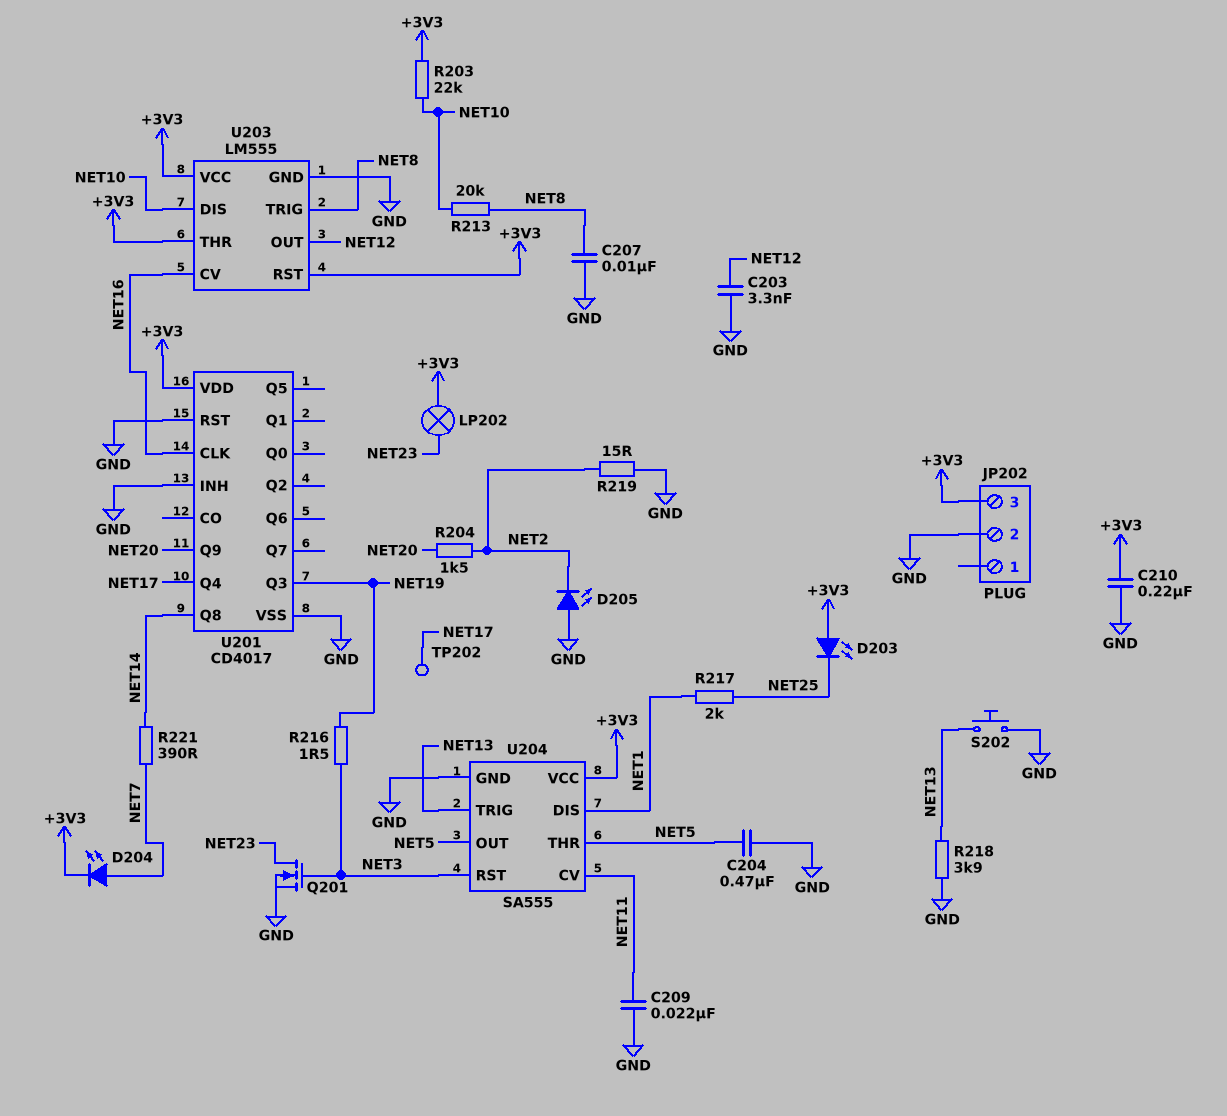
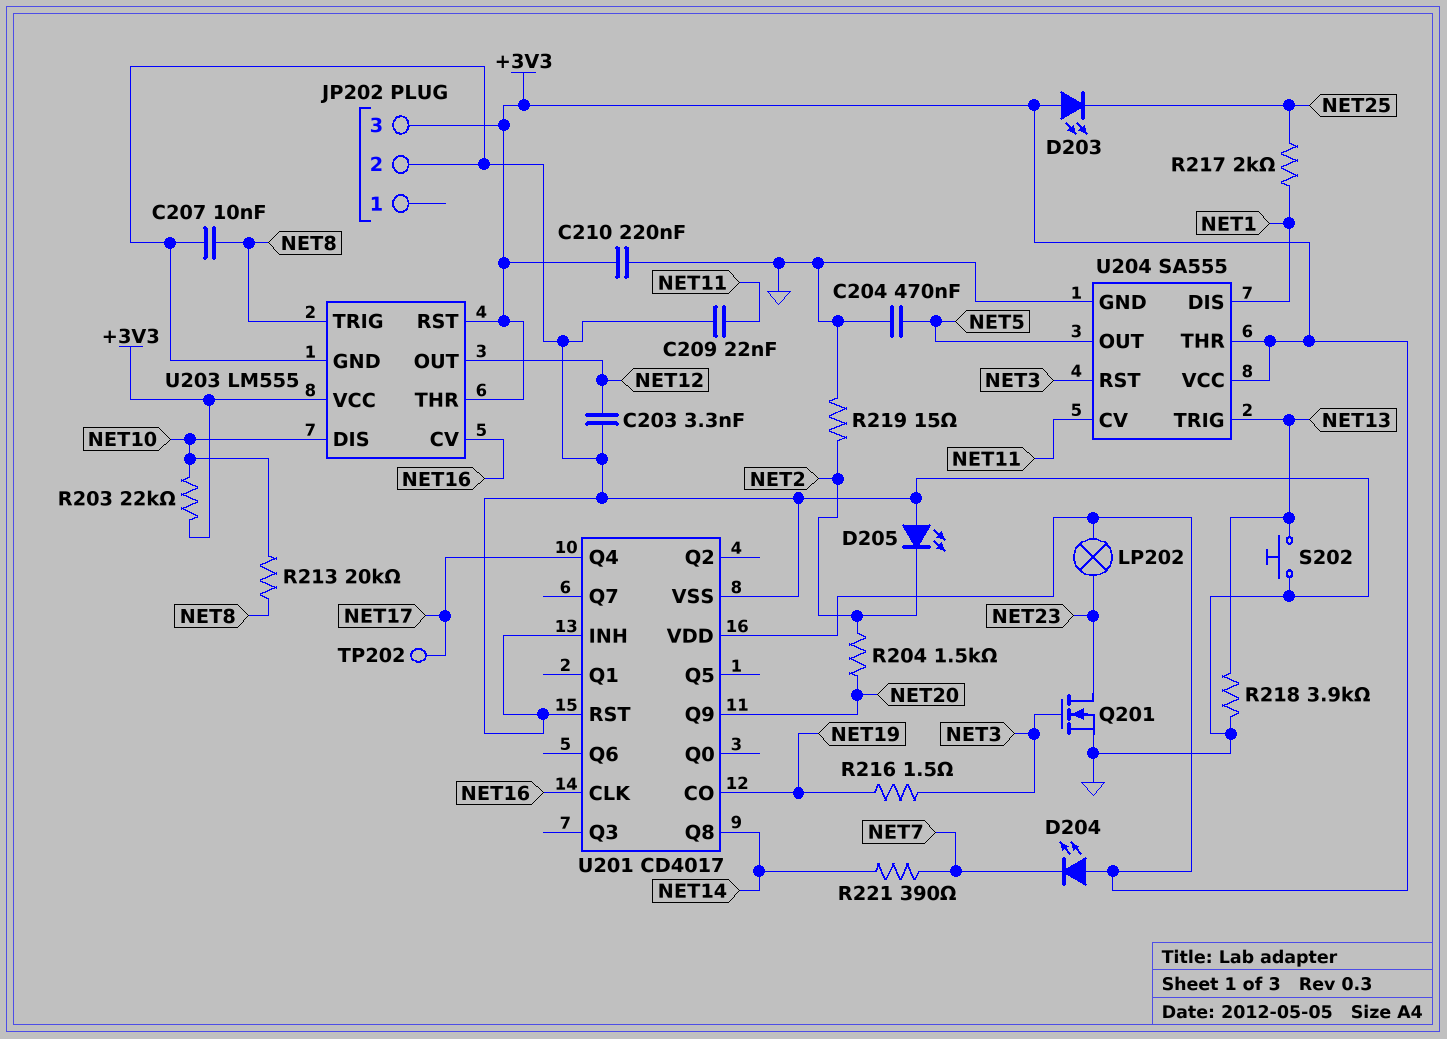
D204: LED (A NET7, K +3V3) -> LED (A +3V3, K NET7)
U201 pin CO: none -> NET19
U201 pin Q3: NET19 -> none
U204 pin THR: NET5 -> +3V3

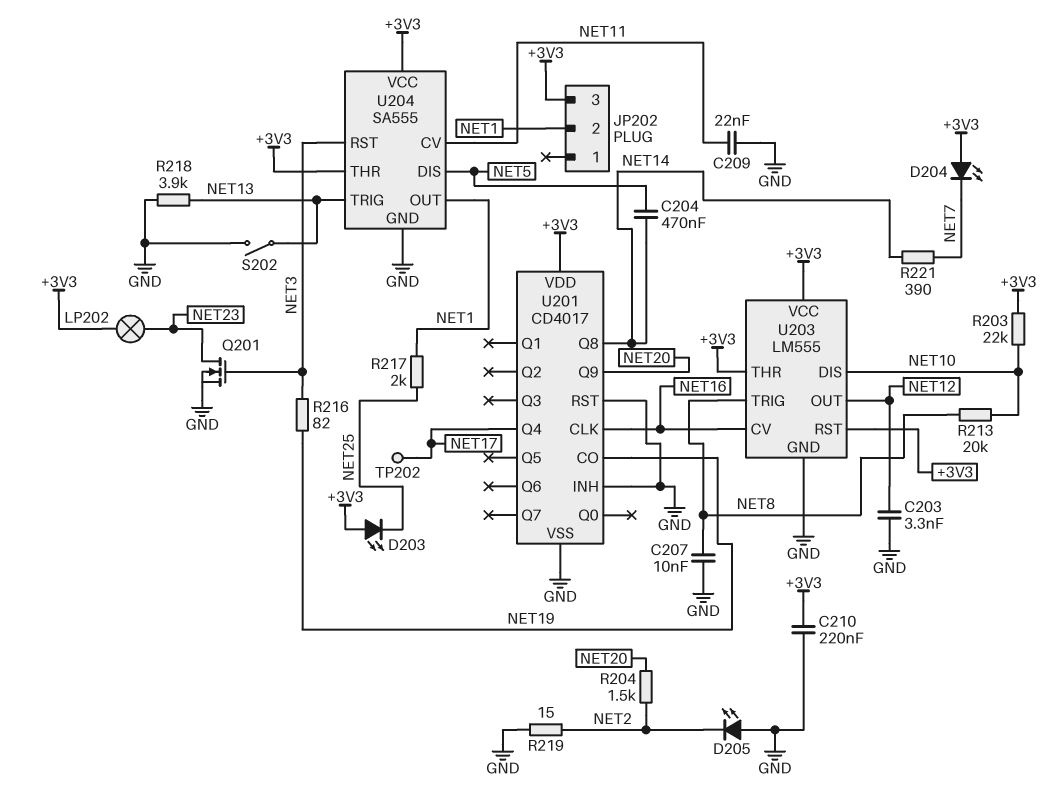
C204: 470nF (GND, NET5) -> 470nF (NET5, NET14)
JP202 pin 2: GND -> NET1
R216: 1.5 (NET3, NET19) -> 82 (NET3, NET19)
S202: button (GND, NET13) -> switch (GND, NET13)
U204 pin DIS: NET1 -> NET5
U204 pin OUT: NET5 -> NET1

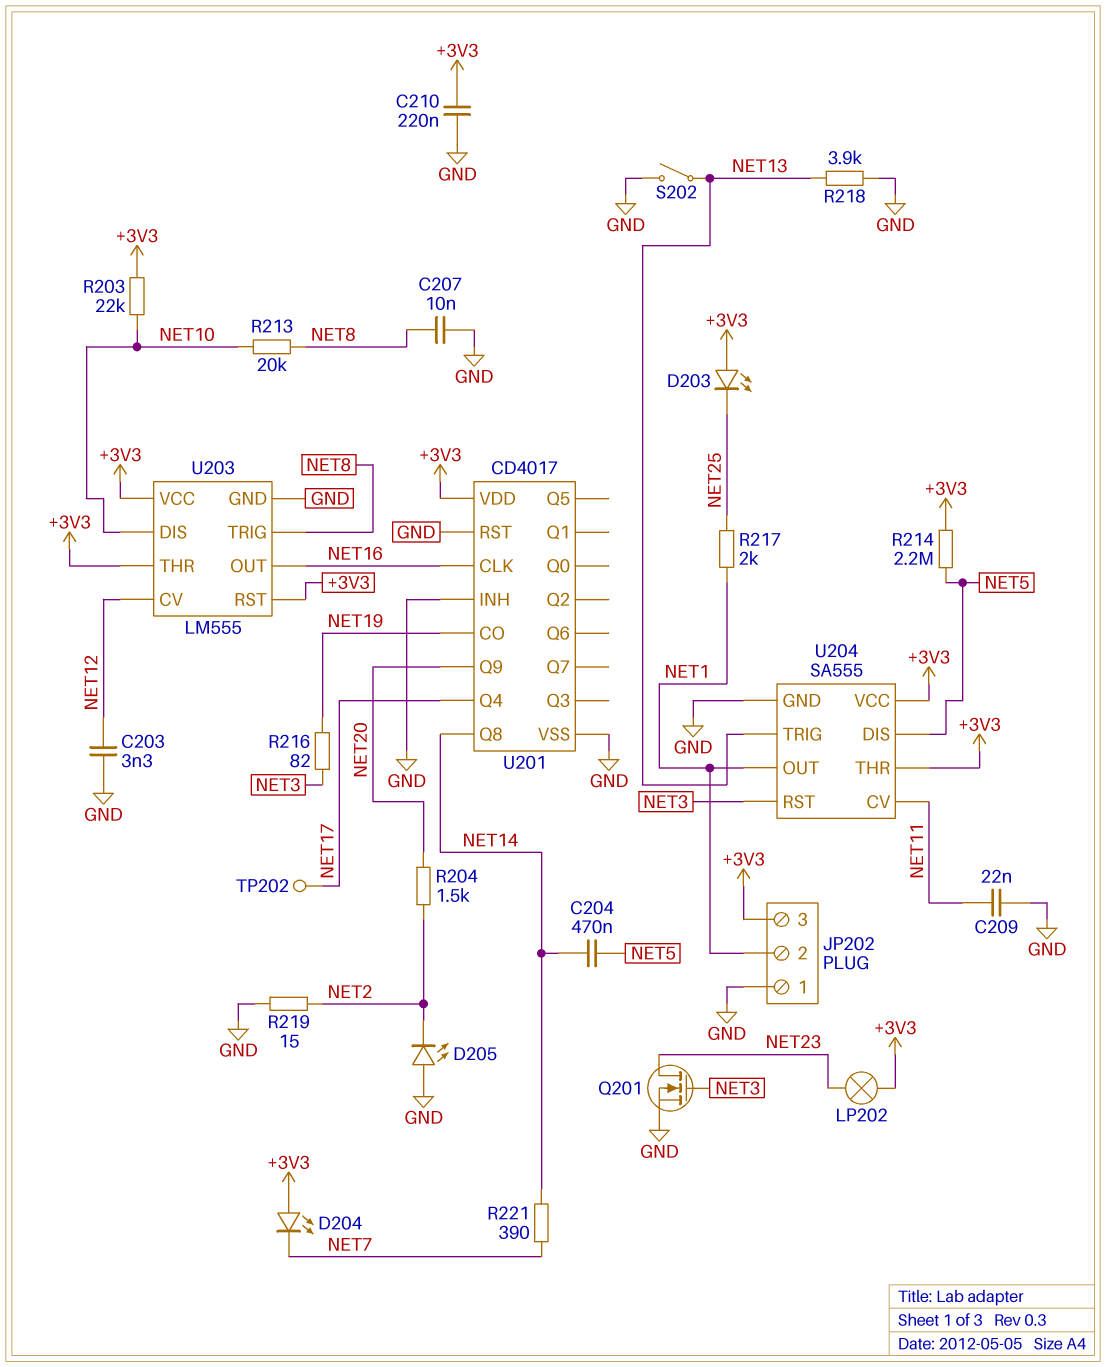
JP202 pin 1: none -> GND
R214: none -> 2.2M (+3V3, NET5)
U203 pin CV: NET16 -> NET12
U203 pin OUT: NET12 -> NET16

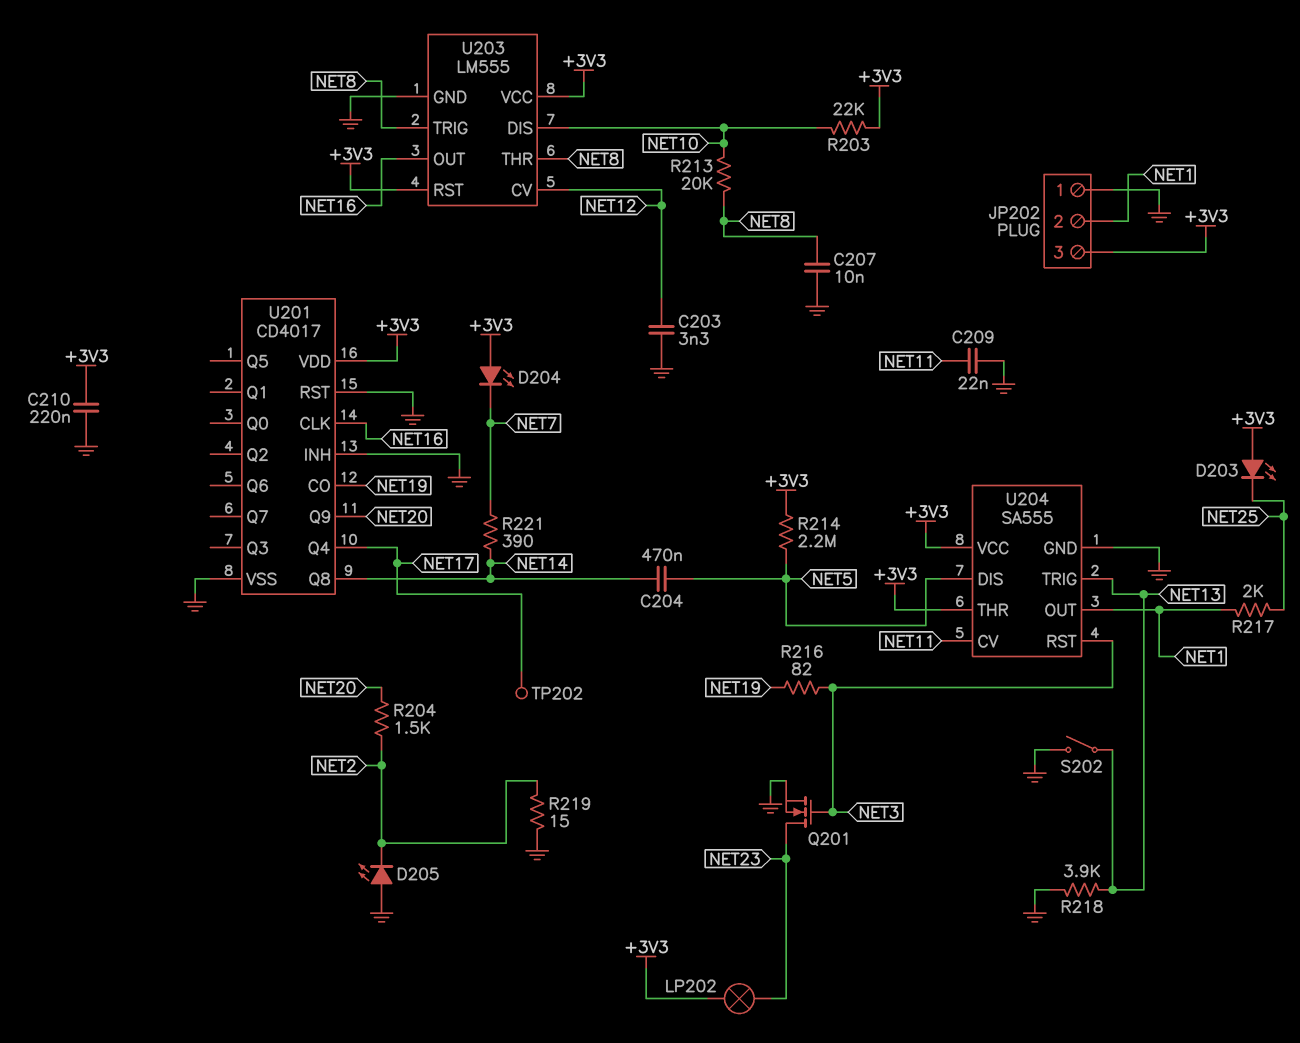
U203 pin THR: +3V3 -> NET8

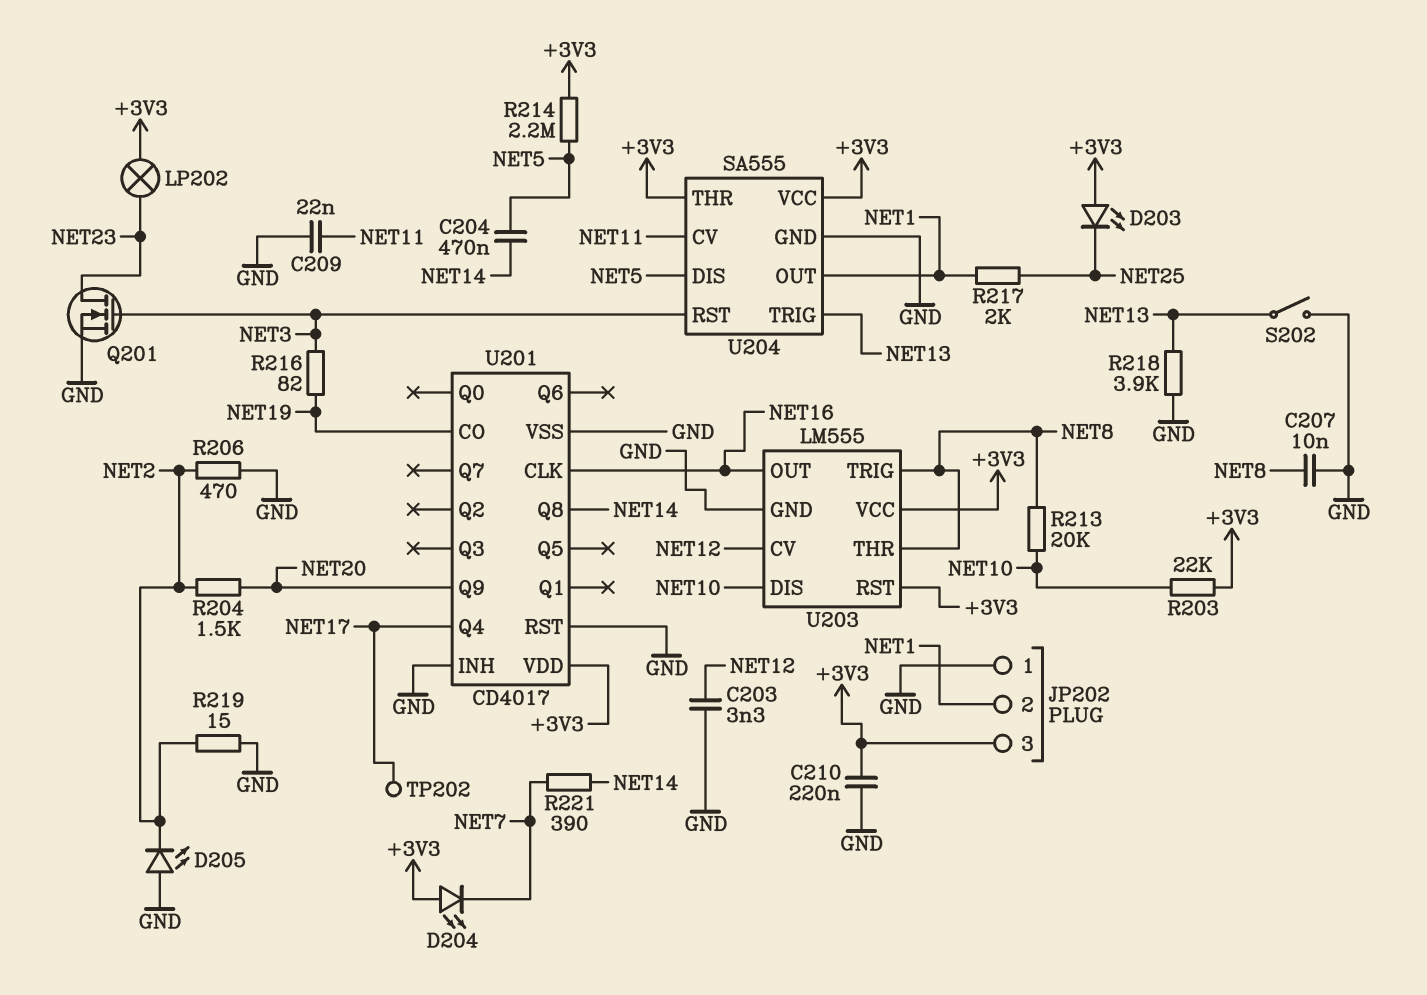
R206: none -> 470 (GND, NET2)

